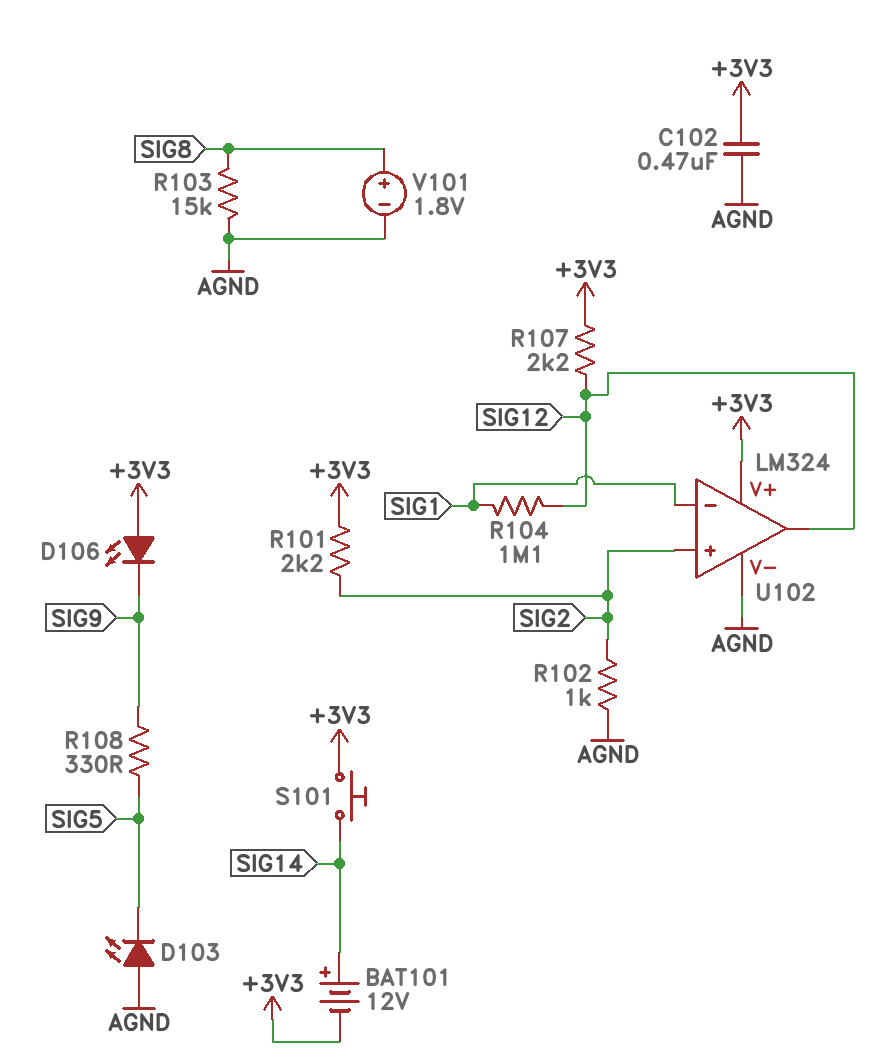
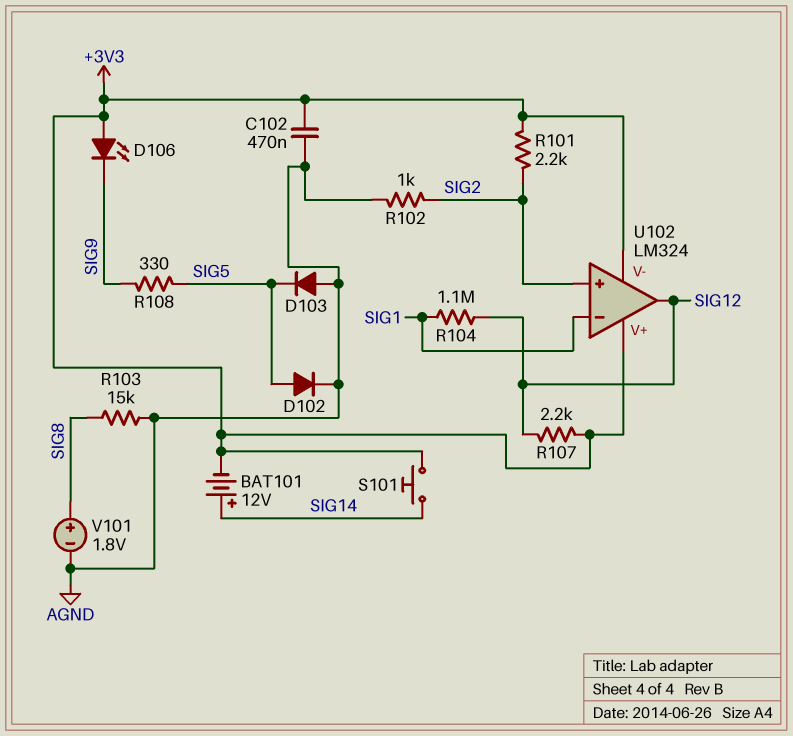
D102: none -> diode (A SIG5, K AGND)
D103: LED (A AGND, K SIG5) -> diode (A AGND, K SIG5)
U102 pin V-: AGND -> +3V3

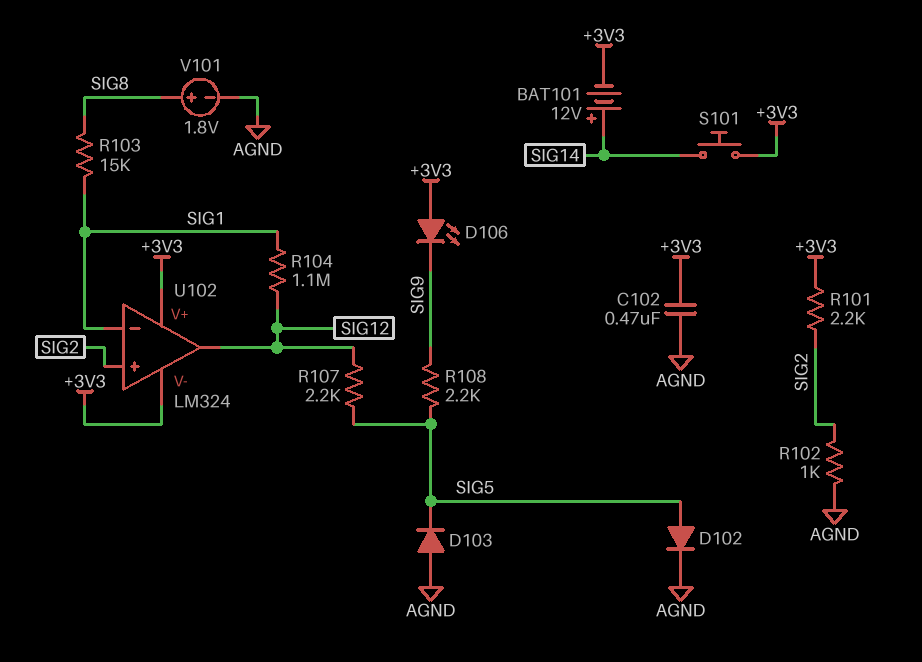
R103: 15k (AGND, SIG8) -> 15k (SIG1, SIG8)
R107: 2.2k (+3V3, SIG12) -> 2.2k (SIG5, SIG12)
R108: 330 (SIG5, SIG9) -> 2.2k (SIG5, SIG9)

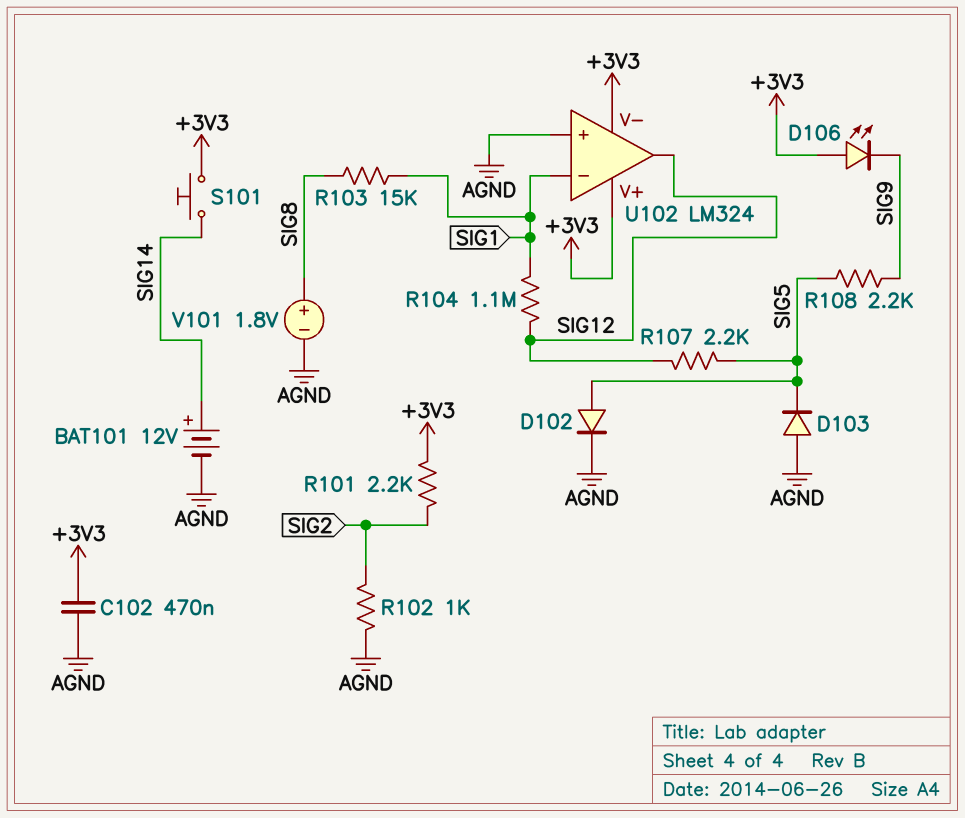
BAT101: 12V (plus SIG14, minus +3V3) -> 12V (plus SIG14, minus AGND)
U102 pin in+: SIG2 -> AGND

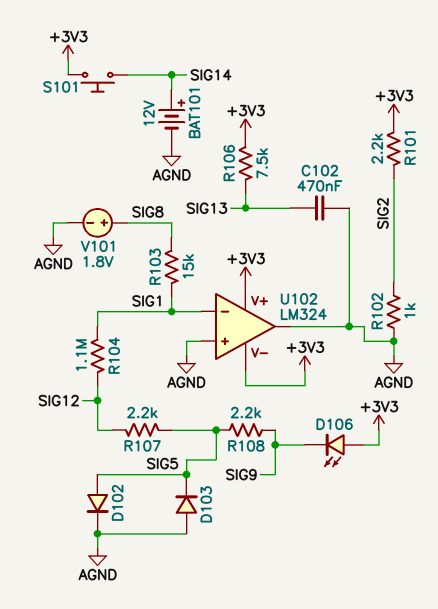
C102: 470nF (+3V3, AGND) -> 470nF (AGND, SIG13)
R106: none -> 7.5k (+3V3, SIG13)
U102 pin out: SIG12 -> AGND

